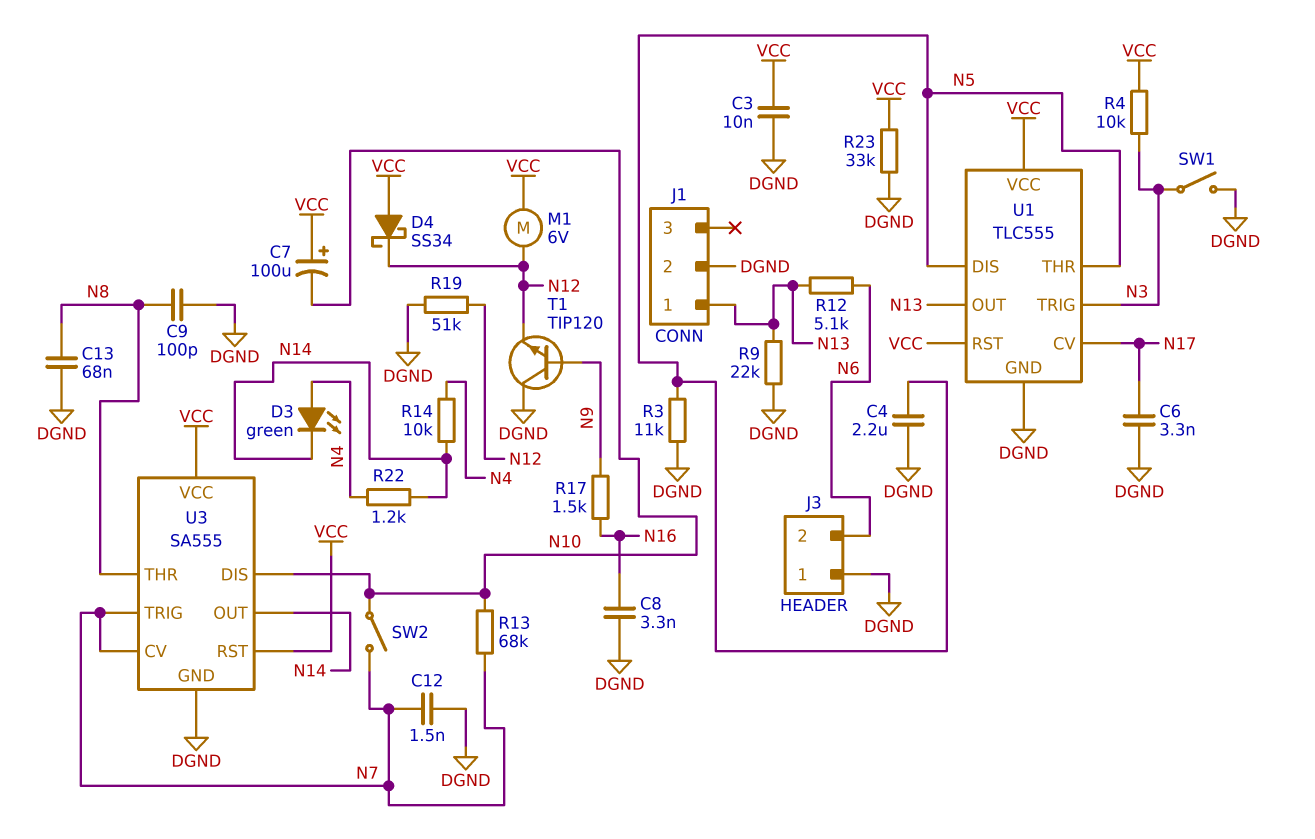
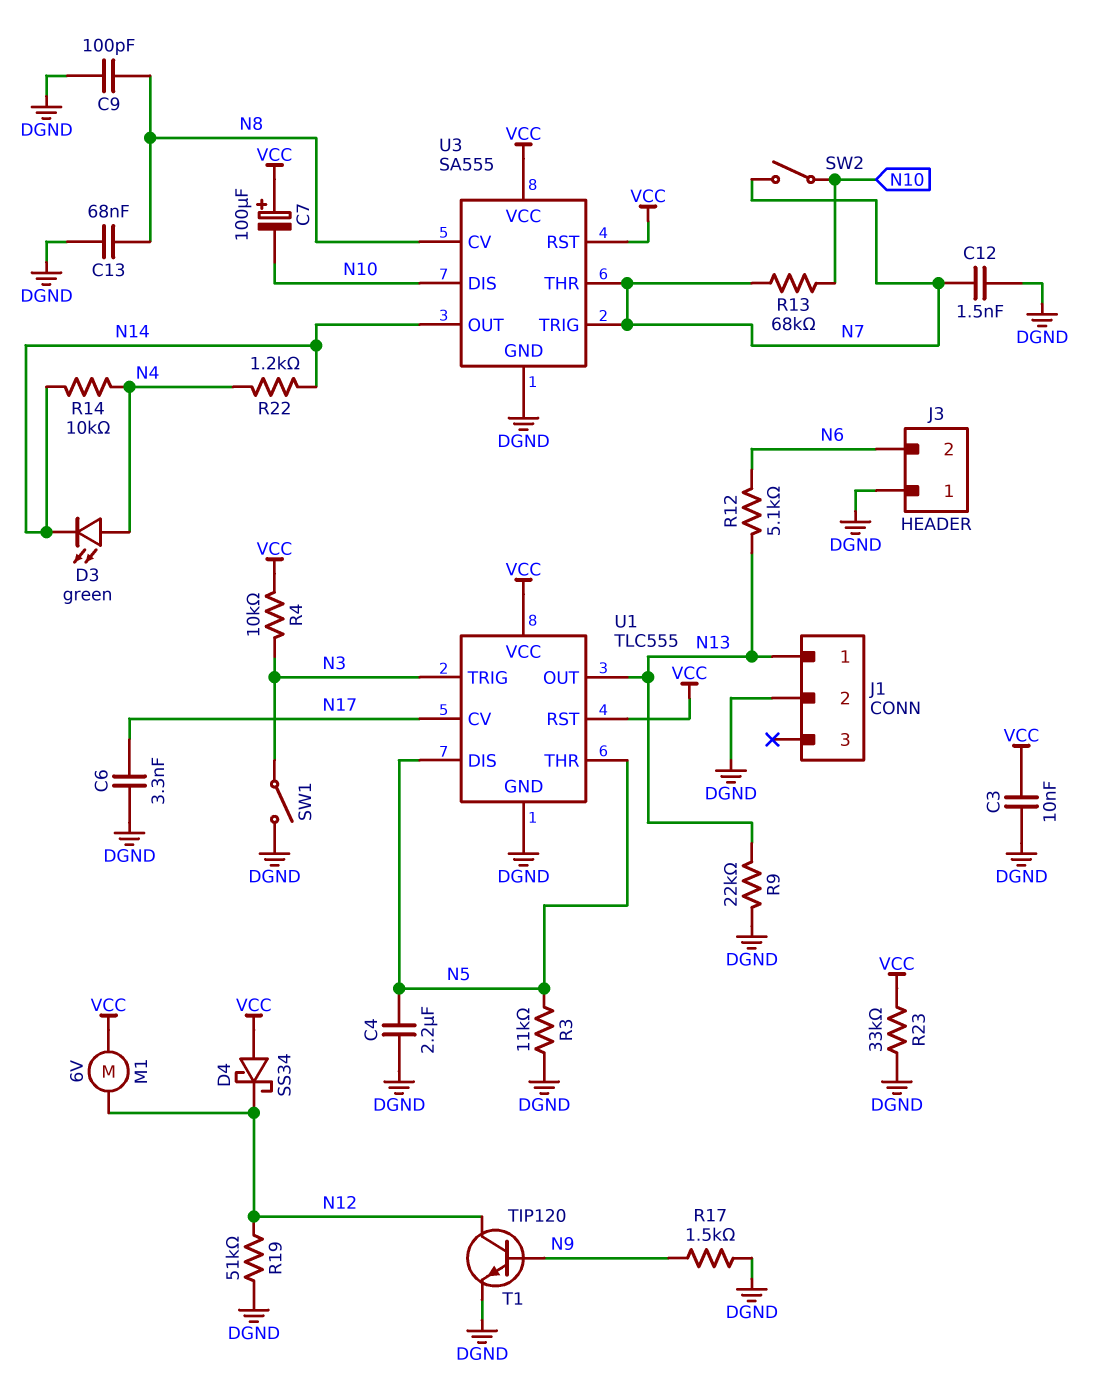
C8: 3.3nF (DGND, N16) -> none
R17: 1.5k (N9, N16) -> 1.5k (DGND, N9)
T1: NPN TIP120 (B N9, C DGND, E N12) -> NPN TIP120 (B N9, C N12, E DGND)
U3 pin CV: N7 -> N8
U3 pin THR: N8 -> N7

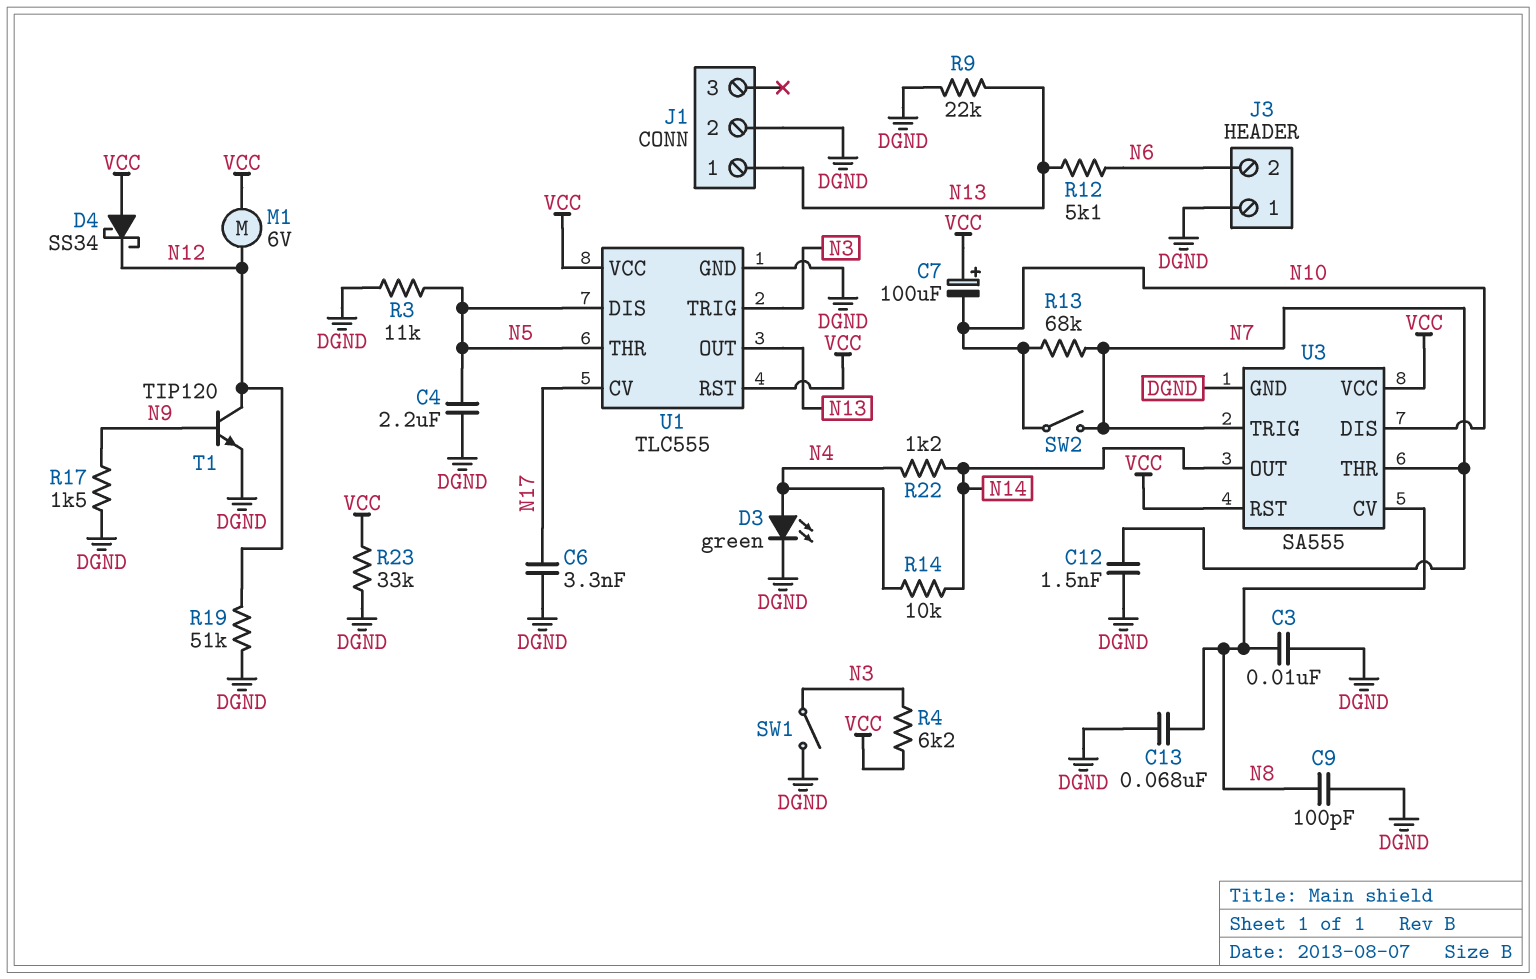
C3: 10nF (DGND, VCC) -> 10nF (DGND, N8)
D3: LED green (A N4, K N14) -> LED green (A N4, K DGND)
R4: 10k (N3, VCC) -> 6.2k (N3, VCC)

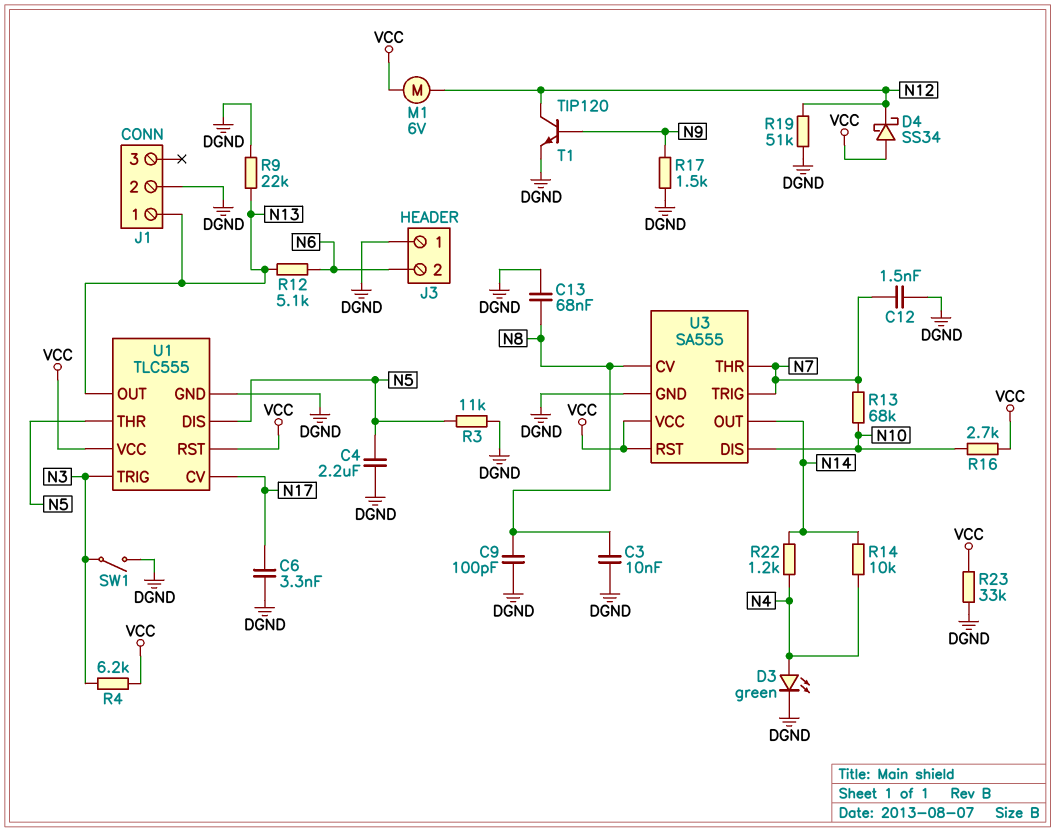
C7: 100uF (plus VCC, minus N10) -> none
R16: none -> 2.7k (N10, VCC)
SW2: switch (N7, N10) -> none

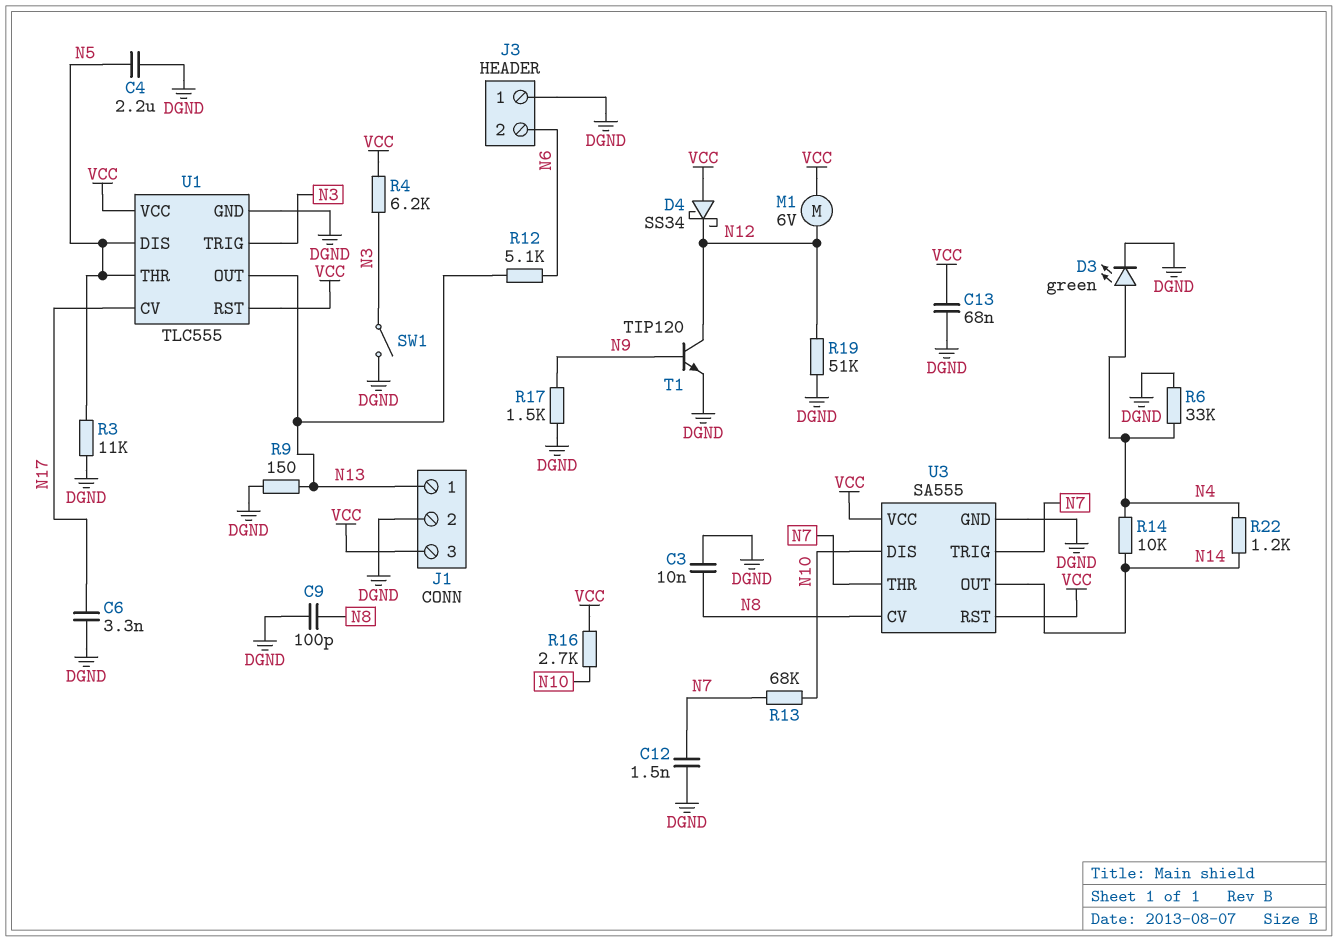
C13: 68nF (DGND, N8) -> 68nF (DGND, VCC)
J1 pin 3: none -> VCC
R6: none -> 33k (DGND, N4)
R9: 22k (DGND, N13) -> 150 (DGND, N13)
R23: 33k (DGND, VCC) -> none

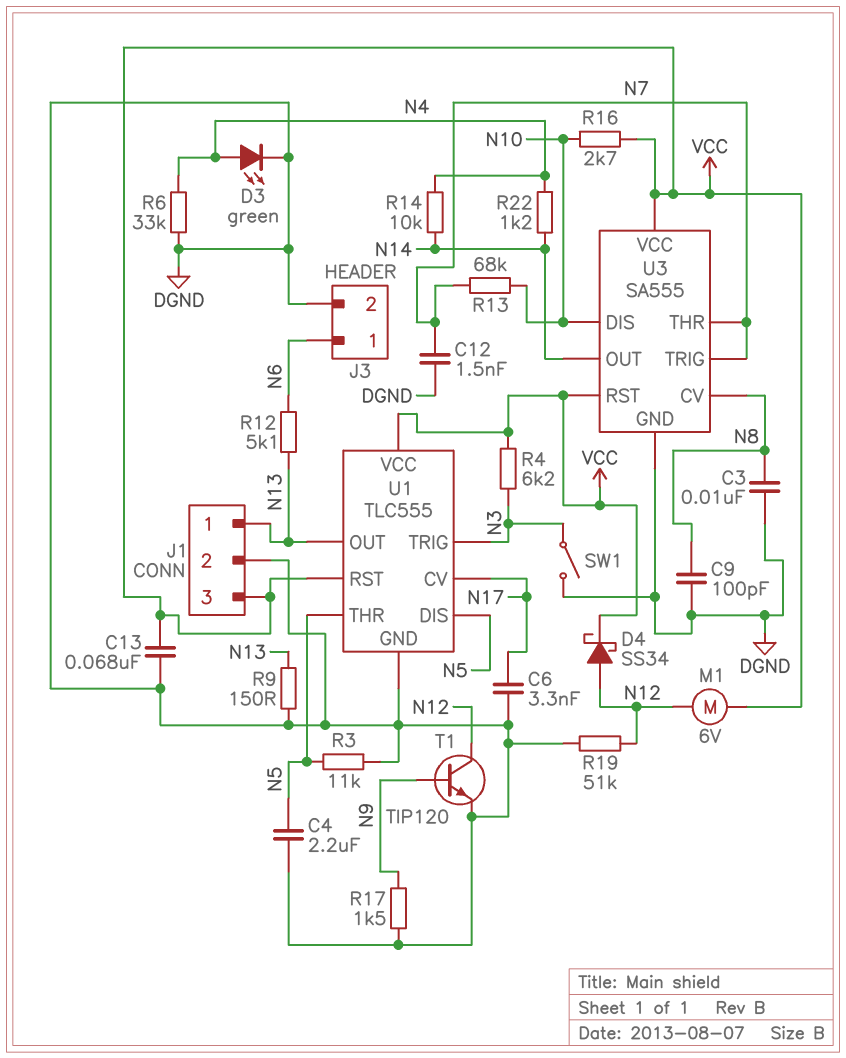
D4: schottky SS34 (A VCC, K N12) -> schottky SS34 (A N12, K VCC)
J3 pin 1: DGND -> N6
J3 pin 2: N6 -> DGND

